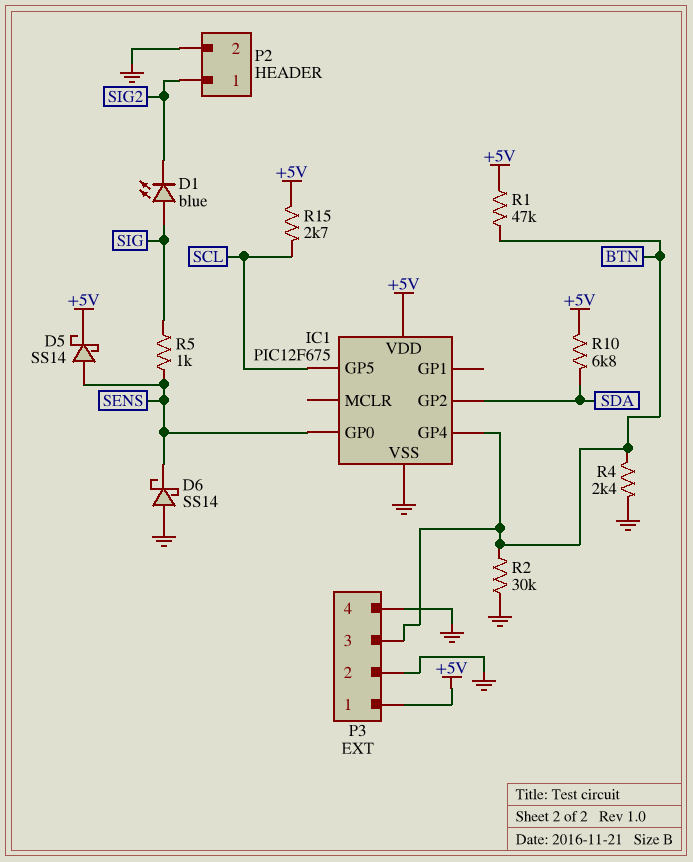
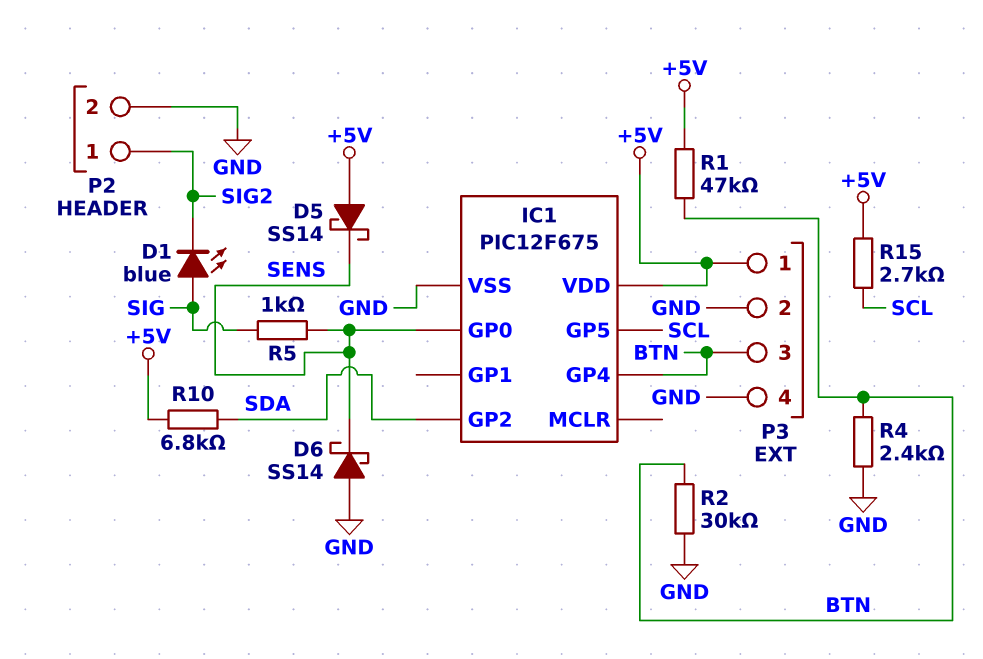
D5: schottky SS14 (A SENS, K +5V) -> schottky SS14 (A +5V, K SENS)

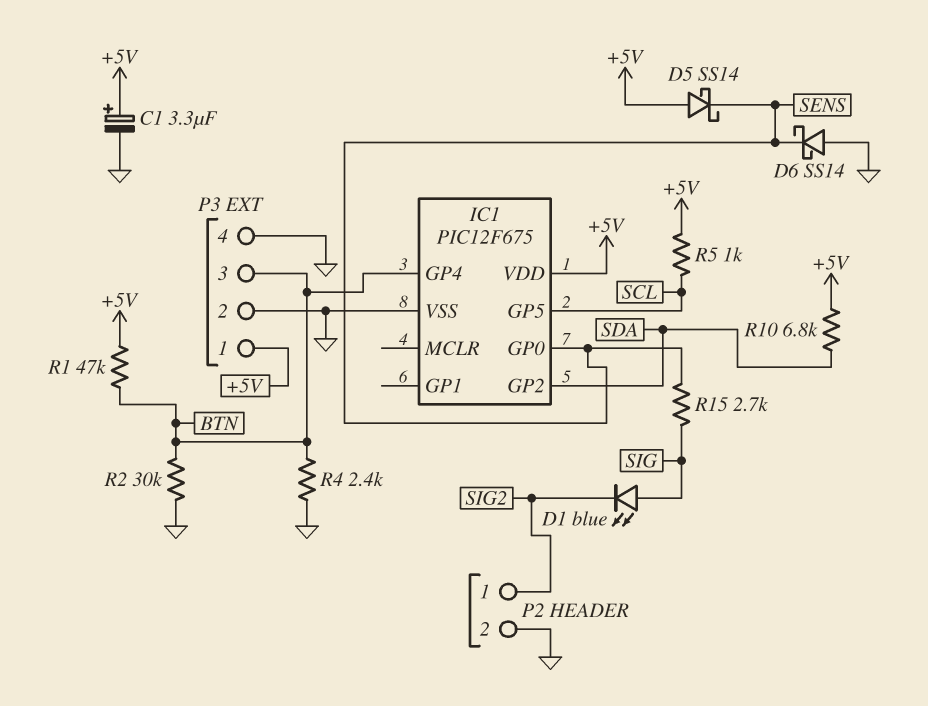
C1: none -> 3.3uF (plus +5V, minus GND)
R5: 1k (SENS, SIG) -> 1k (+5V, SCL)
R15: 2.7k (+5V, SCL) -> 2.7k (SENS, SIG)

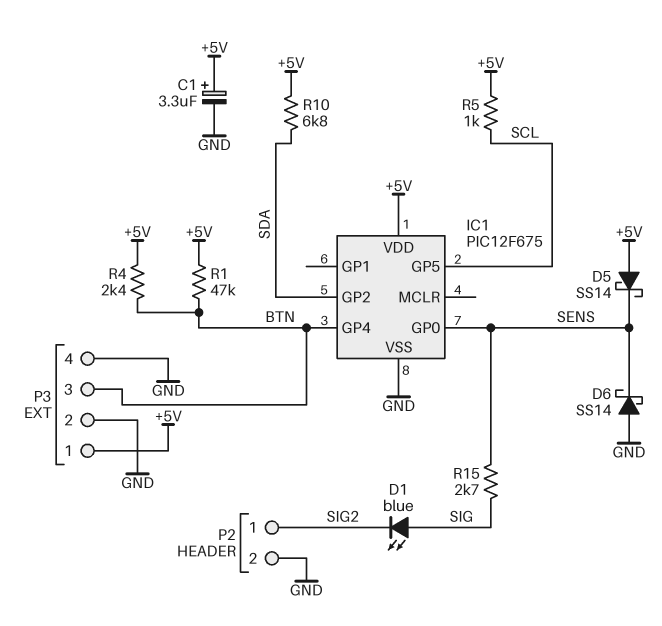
R2: 30k (BTN, GND) -> none
R4: 2.4k (BTN, GND) -> 2.4k (+5V, BTN)

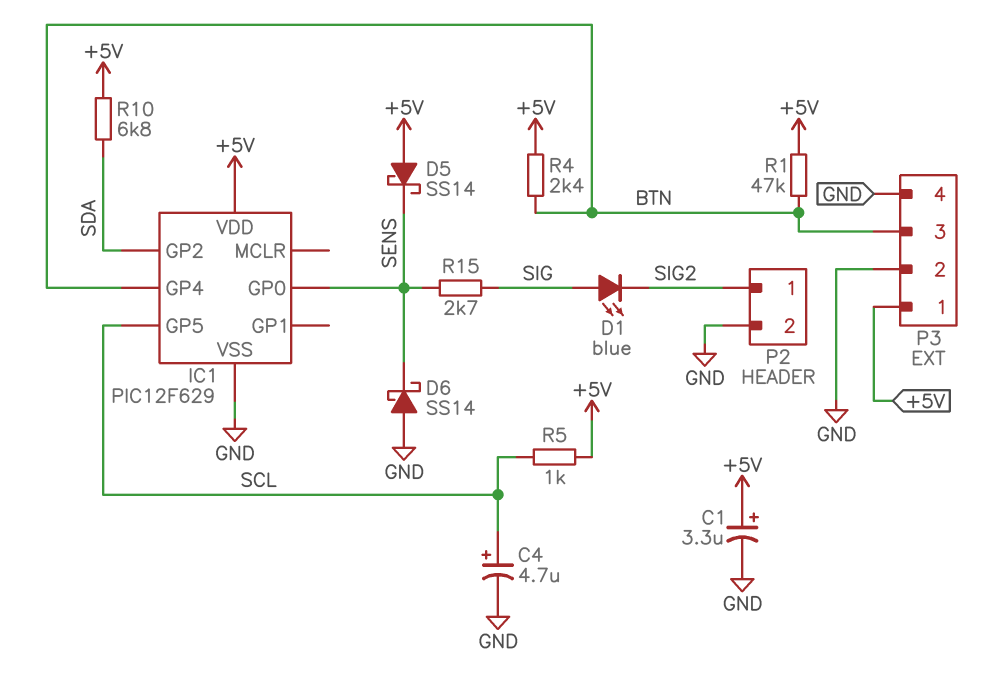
C4: none -> 4.7uF (plus SCL, minus GND)
IC1: PIC12F675 -> PIC12F629

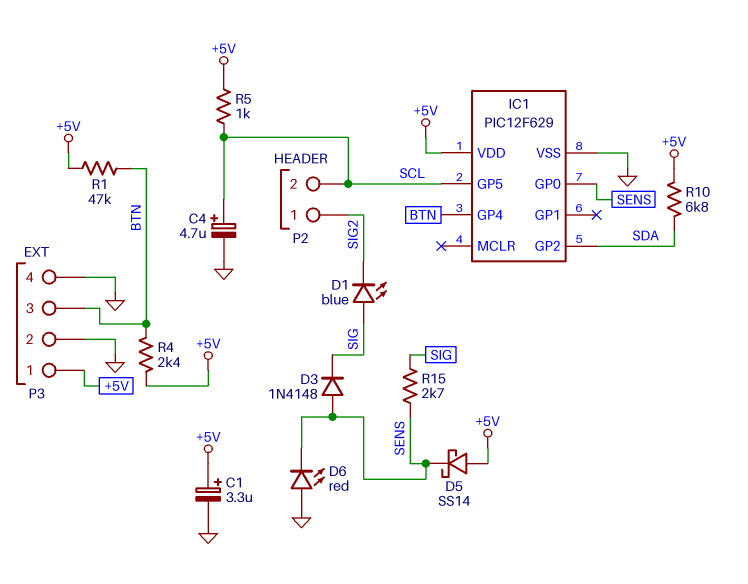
D3: none -> diode 1N4148 (A SENS, K SIG)
D6: schottky SS14 (A GND, K SENS) -> LED red (A GND, K SENS)
P2 pin 2: GND -> SCL

